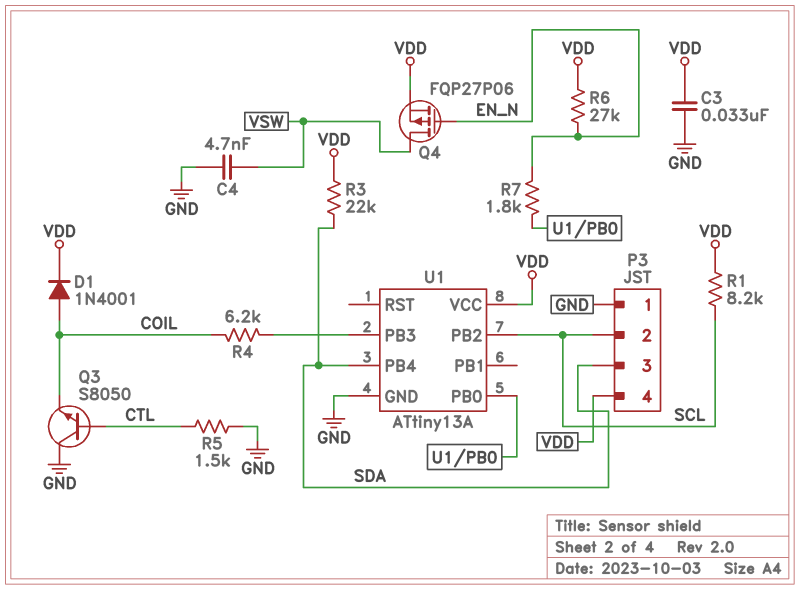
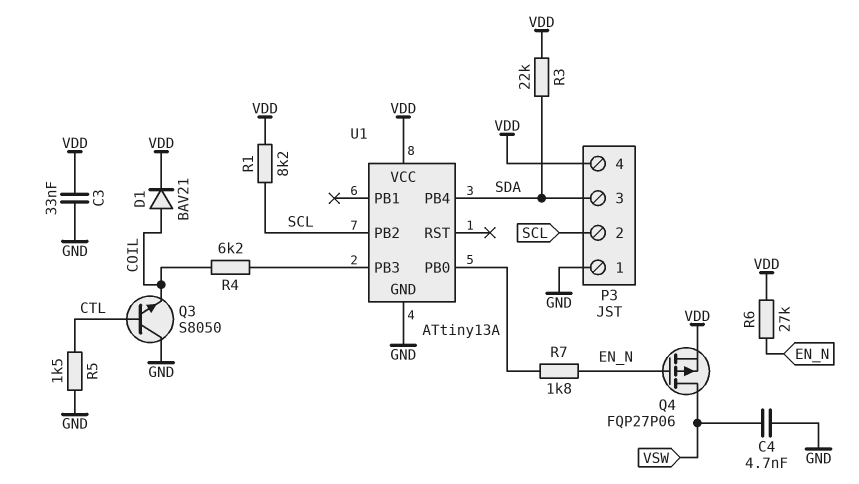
D1: diode 1N4001 (A COIL, K VDD) -> diode BAV21 (A COIL, K VDD)

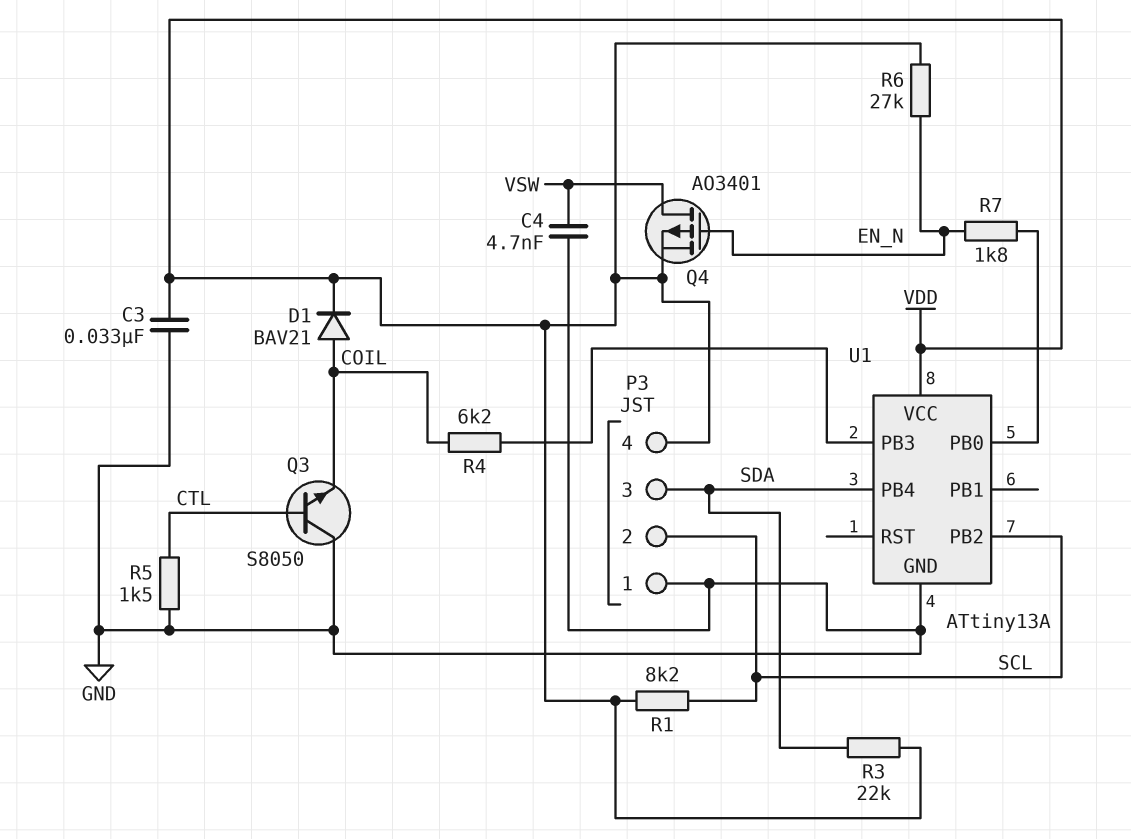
Q4: PMOS FQP27P06 (G EN_N, D VSW, S VDD) -> PMOS AO3401 (G EN_N, D VSW, S VDD)

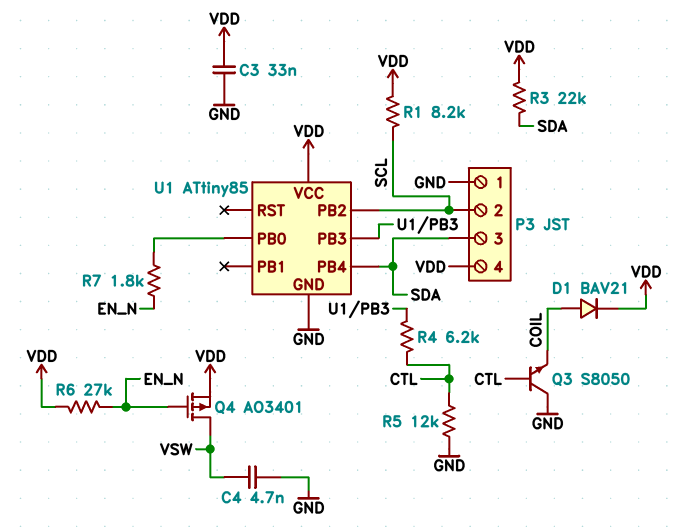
R4: 6.2k (COIL, U1/PB3) -> 6.2k (CTL, U1/PB3)
R5: 1.5k (CTL, GND) -> 12k (CTL, GND)
U1: ATtiny13A -> ATtiny85

